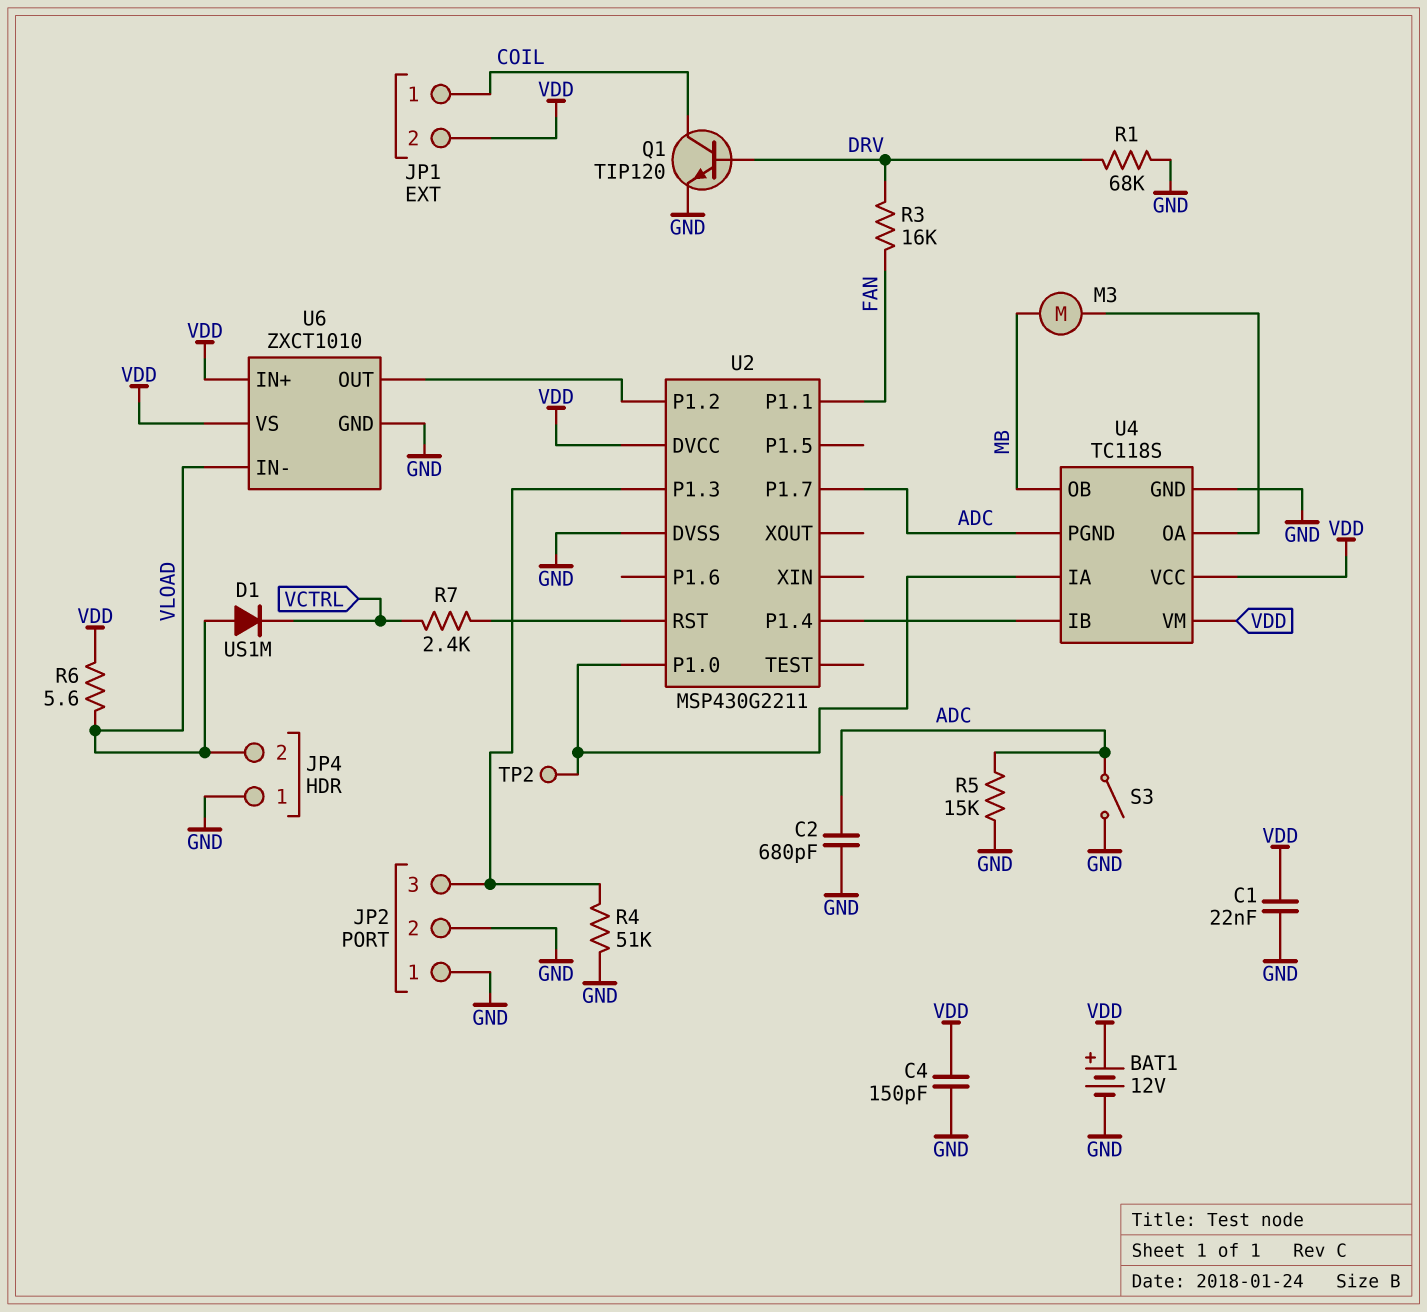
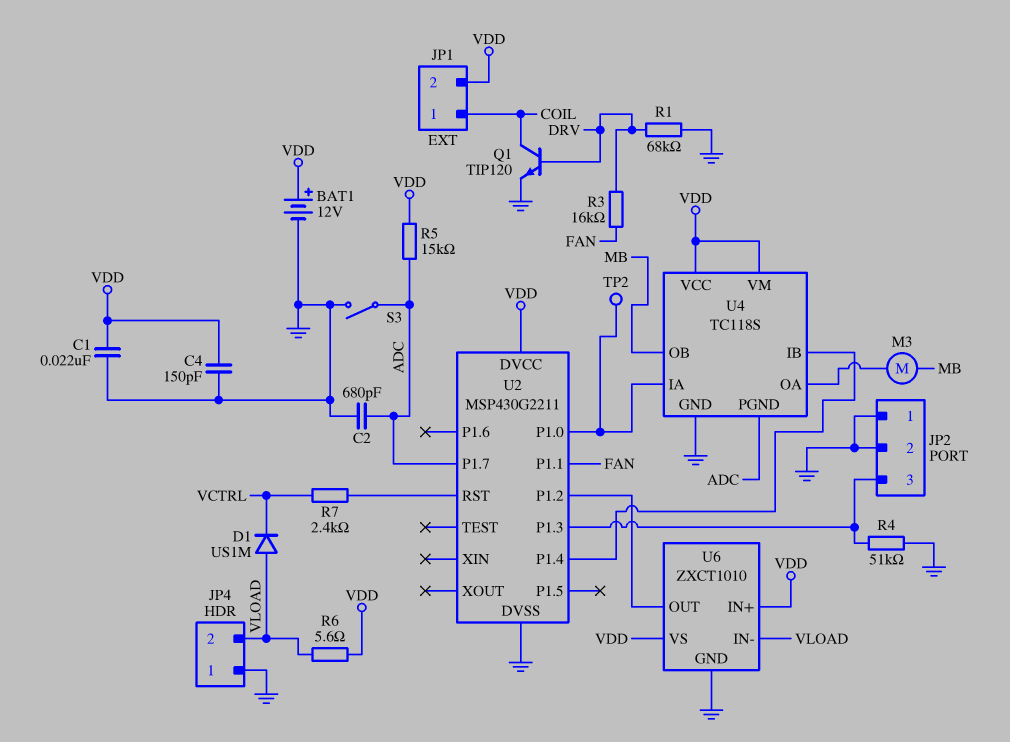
R5: 15k (ADC, GND) -> 15k (ADC, VDD)

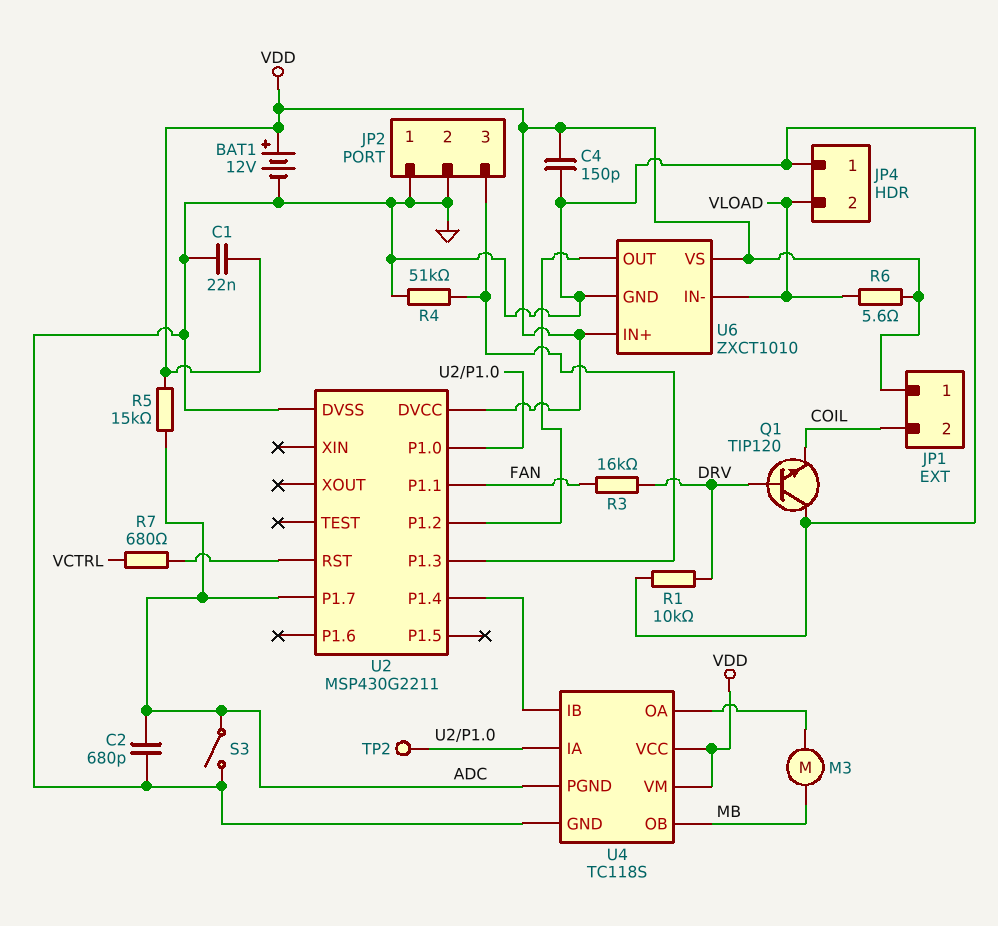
D1: diode US1M (A VLOAD, K VCTRL) -> none
JP1 pin 1: COIL -> VDD
JP1 pin 2: VDD -> COIL
Q1: NPN TIP120 (B DRV, C COIL, E GND) -> NPN TIP120 (B DRV, C GND, E COIL)
R1: 68k (DRV, GND) -> 10k (DRV, GND)
R7: 2.4k (U2/RST, VCTRL) -> 680 (U2/RST, VCTRL)

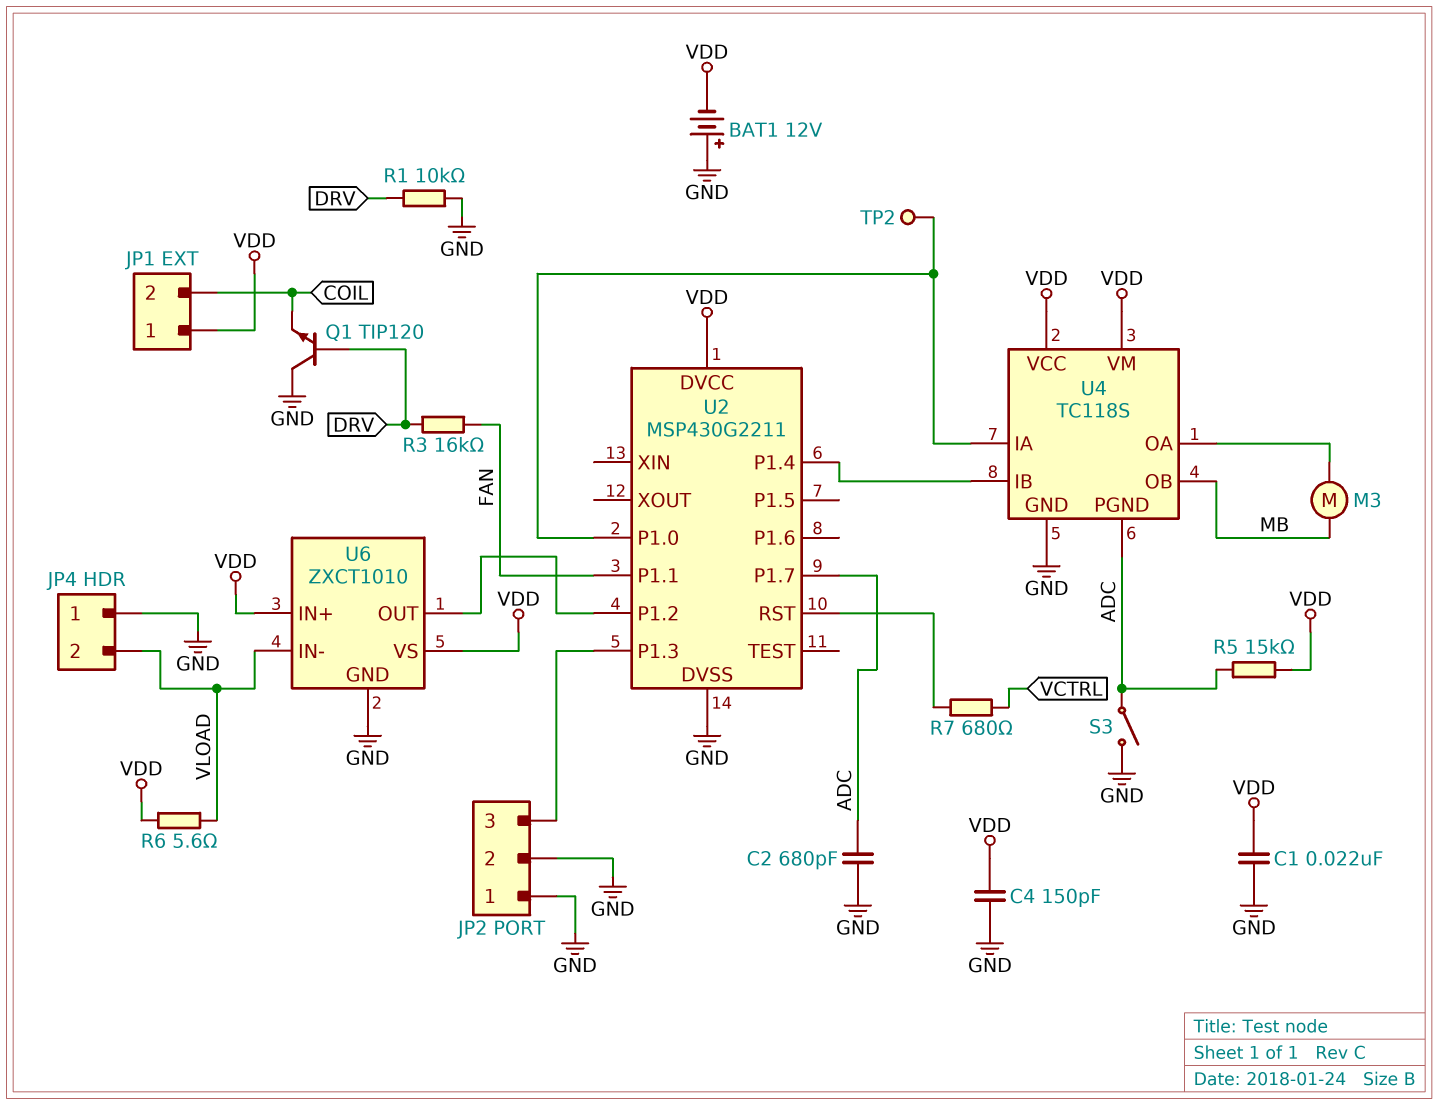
BAT1: 12V (plus VDD, minus GND) -> 12V (plus GND, minus VDD)
R4: 51k (GND, JP2/3) -> none

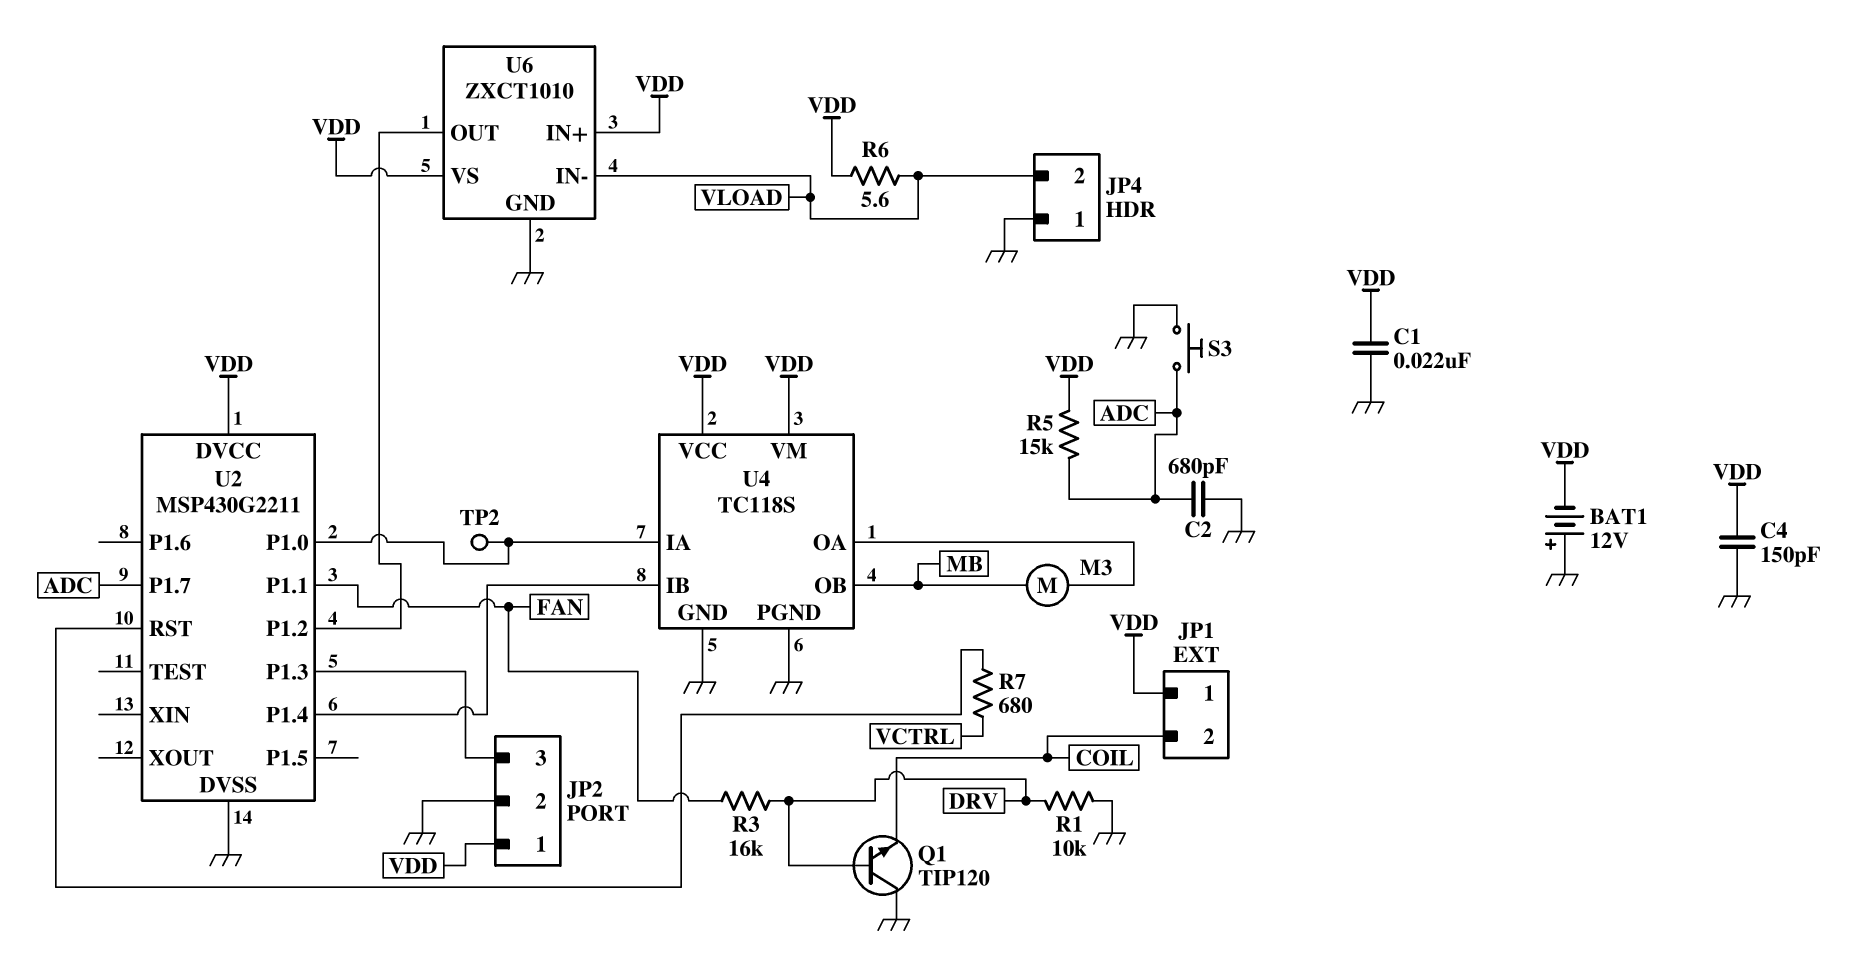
JP2 pin 1: GND -> VDD
S3: switch (ADC, GND) -> button (ADC, GND)
U4 pin PGND: ADC -> GND

